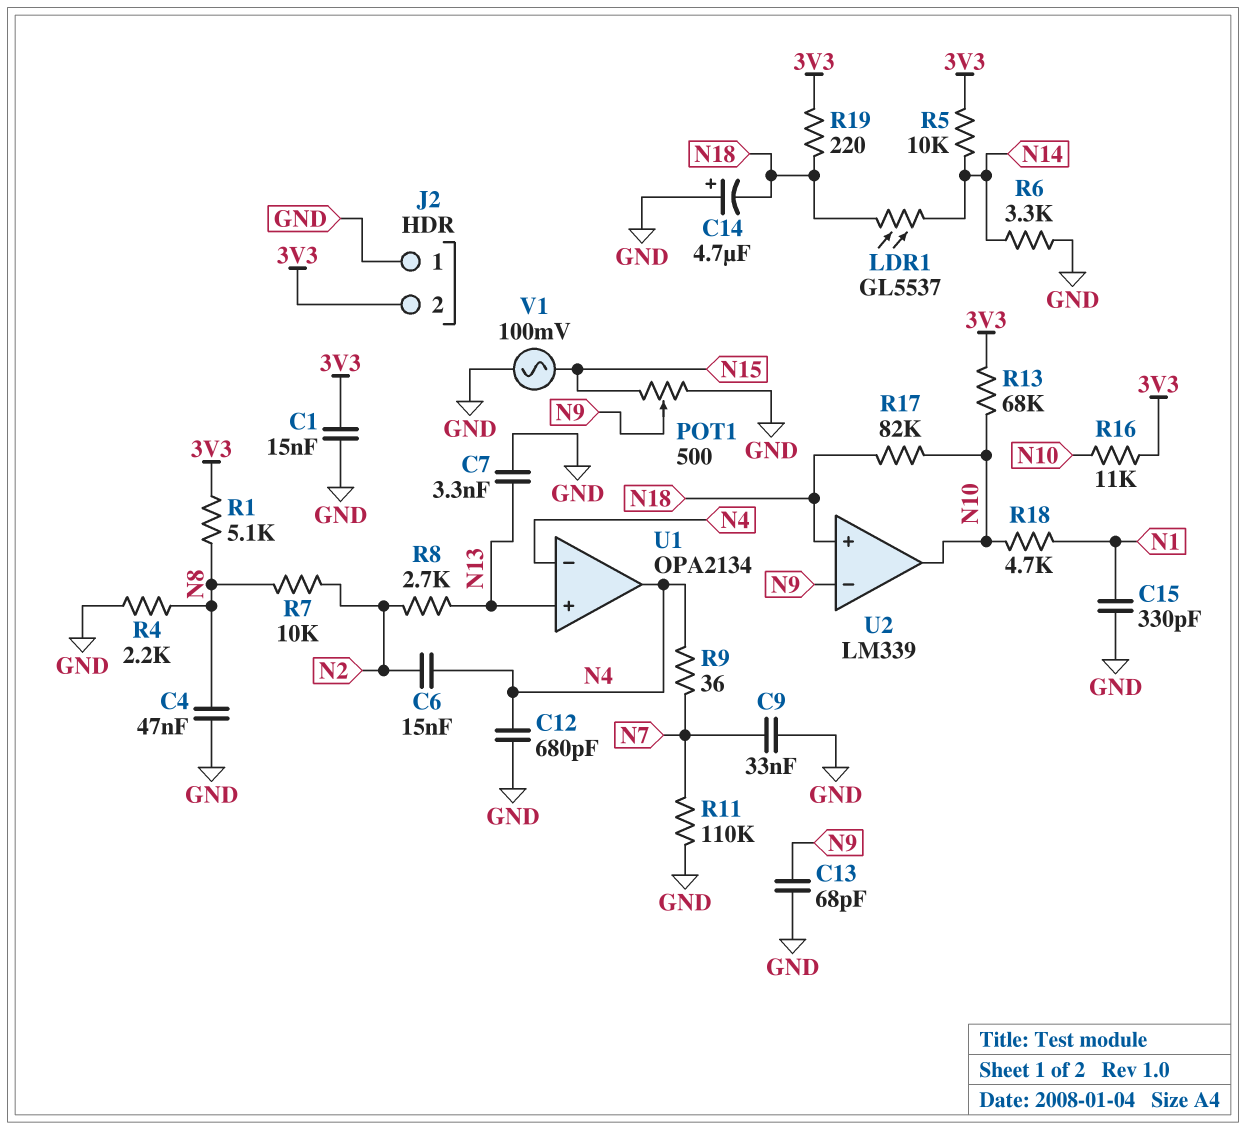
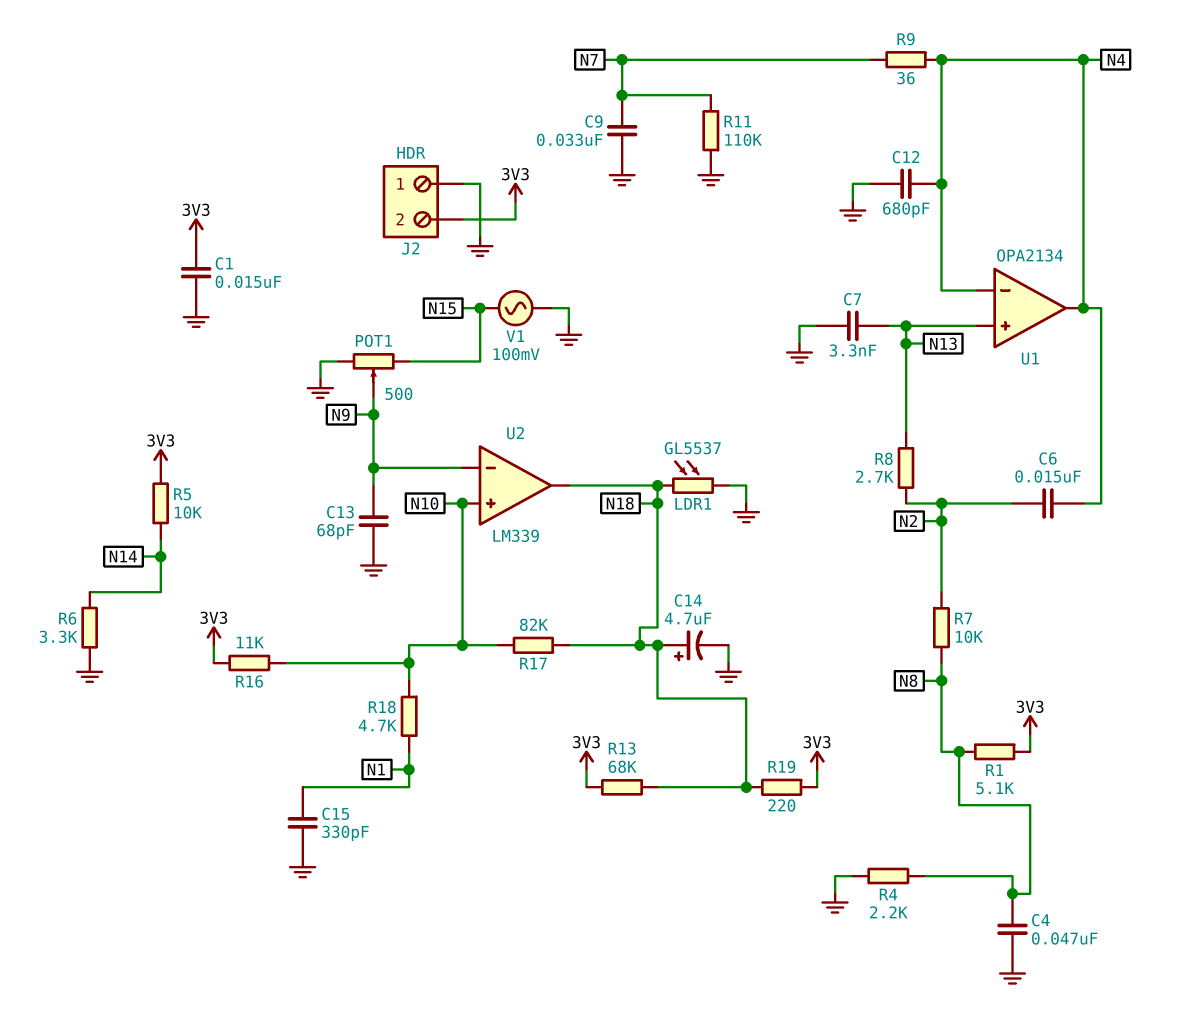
C14: 4.7uF (plus GND, minus N18) -> 4.7uF (plus N18, minus GND)
LDR1: GL5537 (N14, N18) -> GL5537 (GND, N18)
R13: 68k (3V3, N10) -> 68k (3V3, N18)
U2 pin in+: N18 -> N10
U2 pin out: N10 -> N18

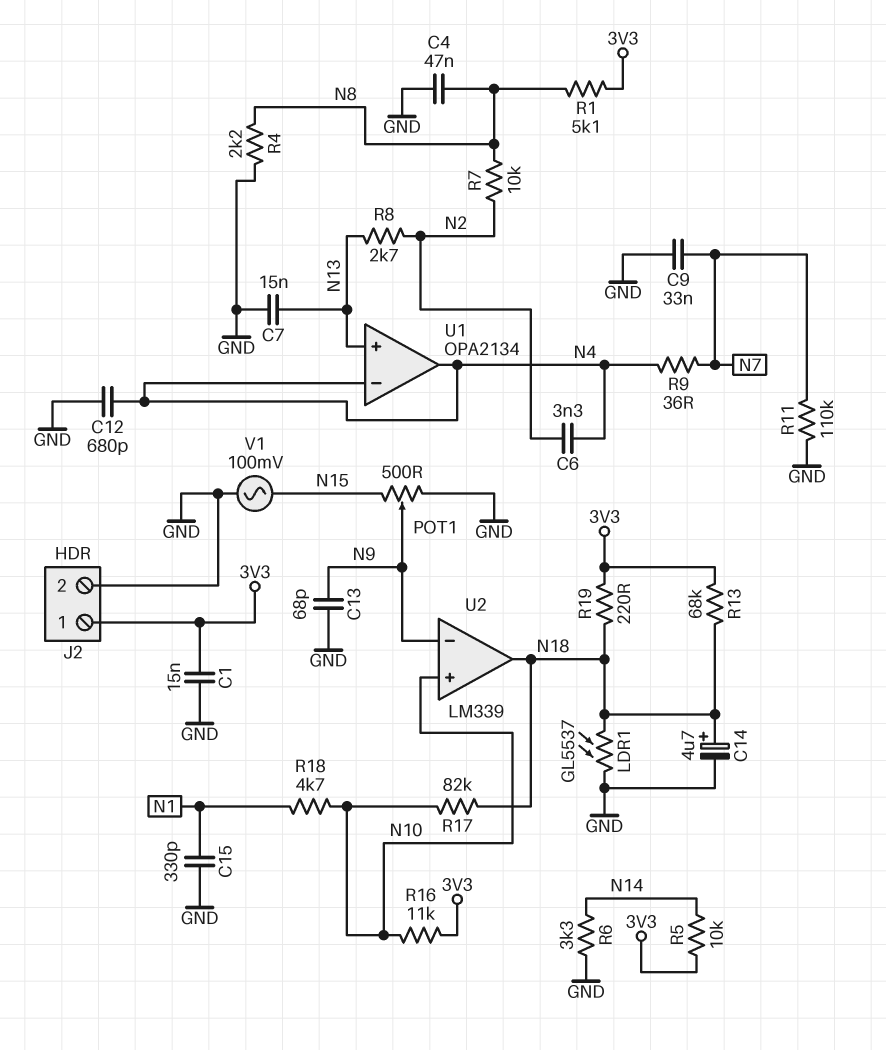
C6: 15nF (N2, N4) -> 3.3nF (N2, N4)
C7: 3.3nF (GND, N13) -> 15nF (GND, N13)
J2 pin 1: GND -> 3V3
J2 pin 2: 3V3 -> GND

